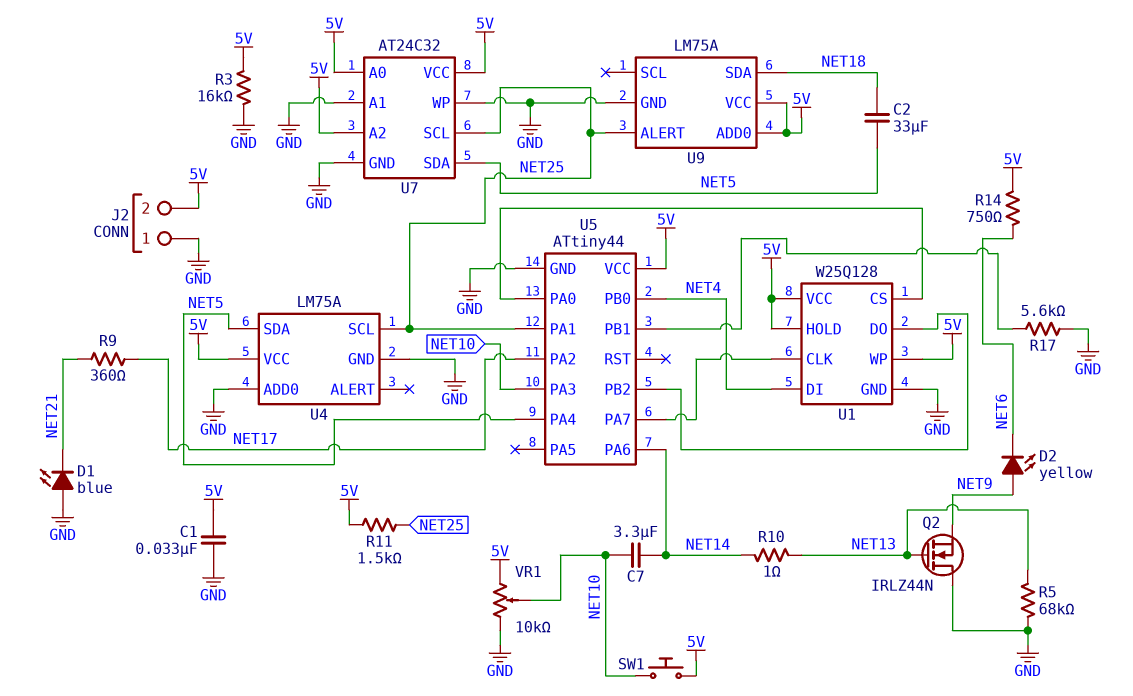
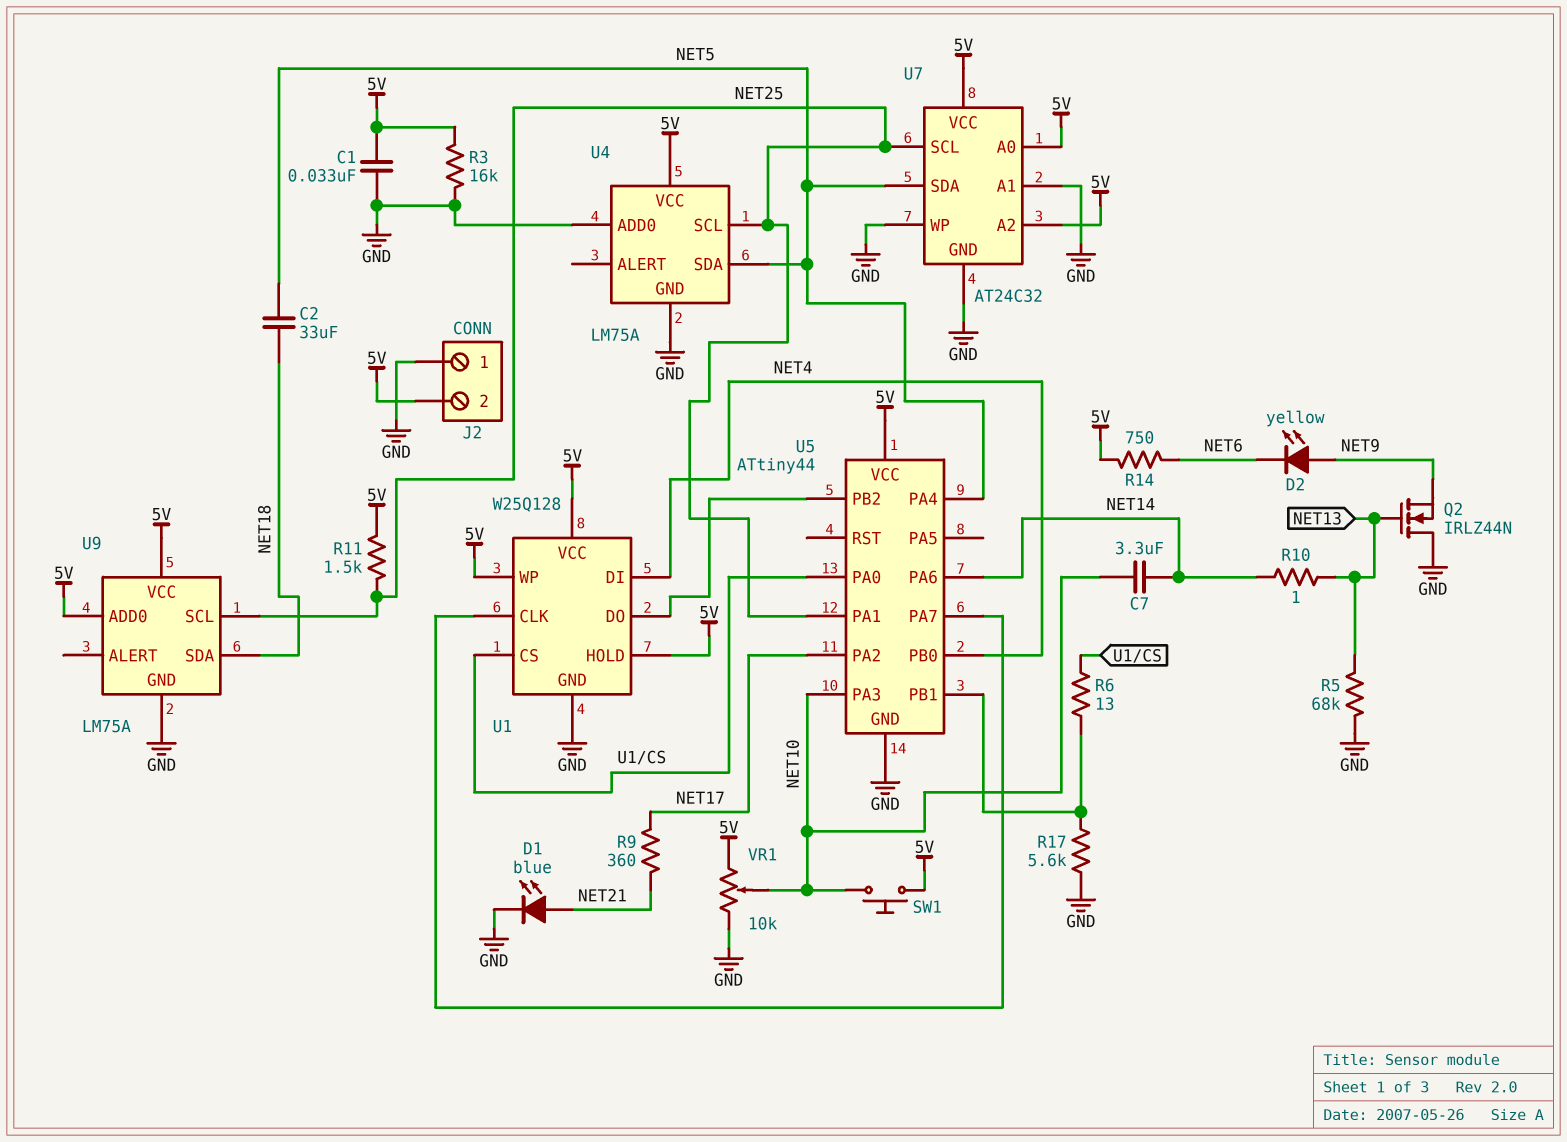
D1: LED blue (A GND, K NET21) -> LED blue (A NET21, K GND)
R6: none -> 13 (U1/CS, U5/PB1)
U9 pin ALERT: NET25 -> none
U9 pin SCL: none -> NET25

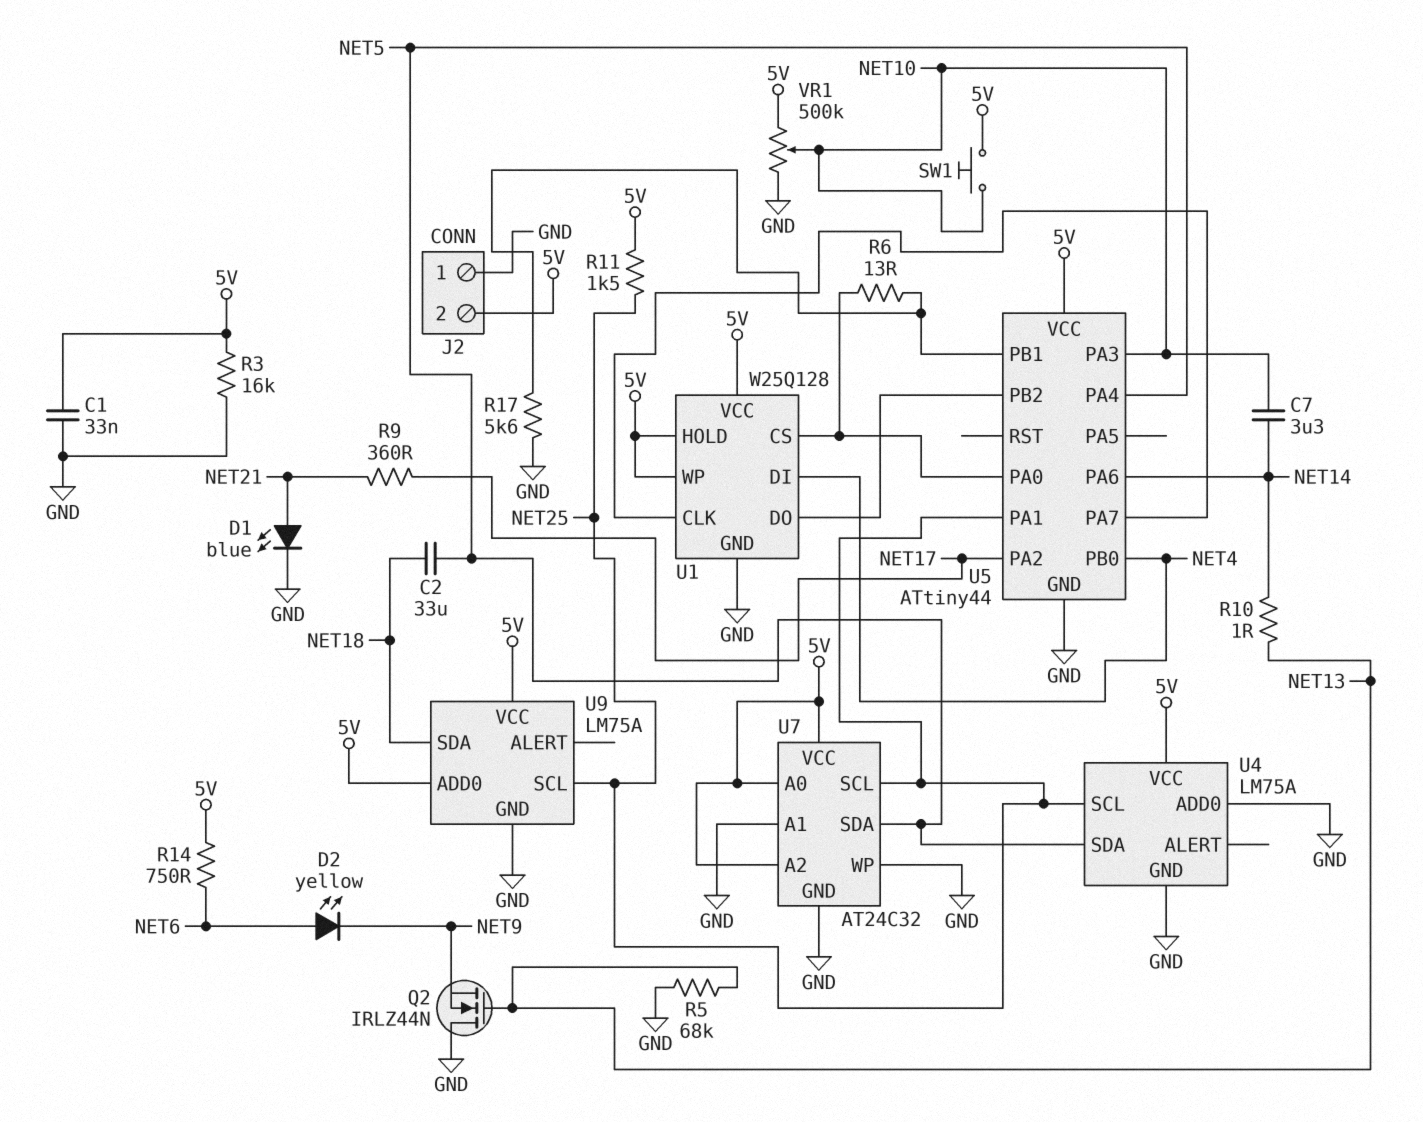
D2: LED yellow (A NET9, K NET6) -> LED yellow (A NET6, K NET9)
VR1: 10k (5V, GND, wiper NET10) -> 500k (5V, GND, wiper NET10)

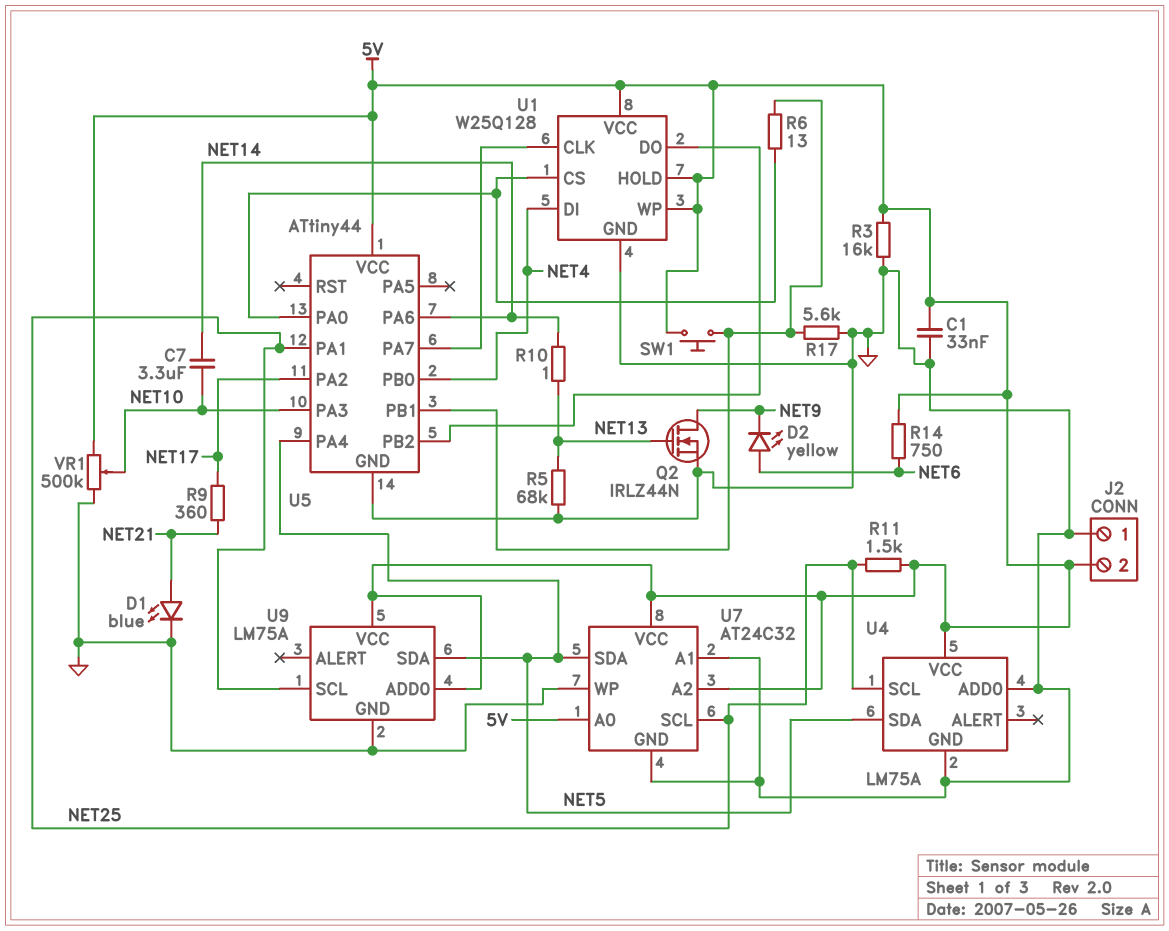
C2: 33uF (NET5, NET18) -> none
Q2: NMOS IRLZ44N (G NET13, D GND, S NET9) -> NMOS IRLZ44N (G NET13, D NET9, S GND)
SW1: button (5V, NET10) -> button (5V, U5/PB1)
U9 pin SDA: NET18 -> NET5

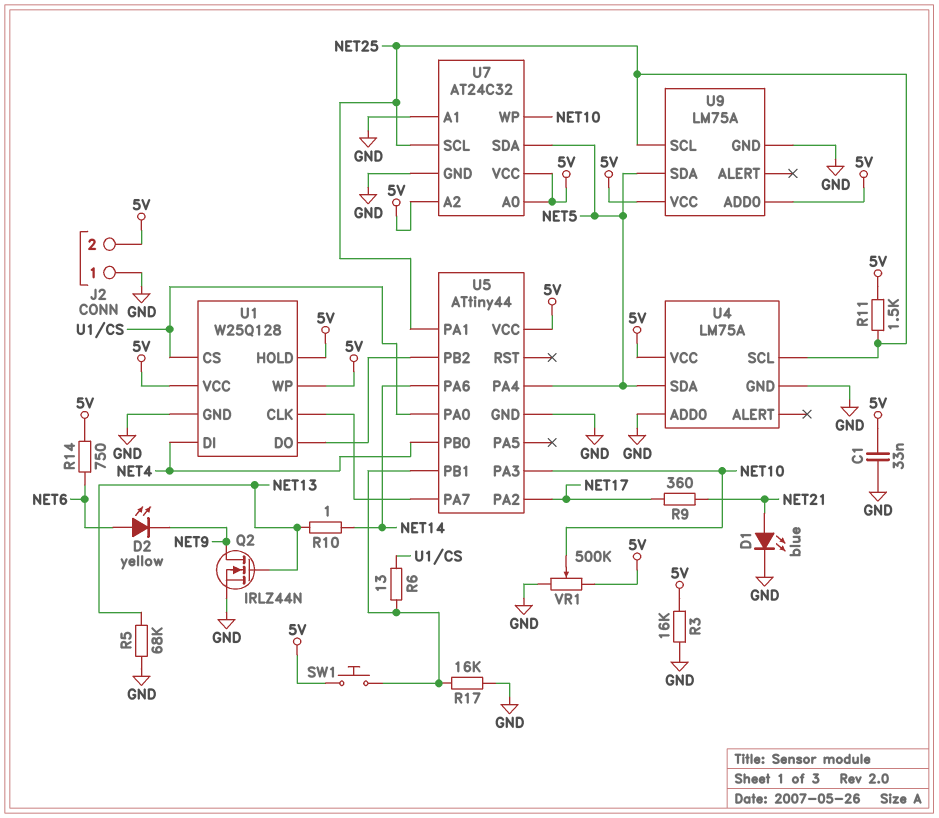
C7: 3.3uF (NET10, NET14) -> none
R17: 5.6k (GND, U5/PB1) -> 16k (GND, U5/PB1)
U7 pin WP: GND -> NET10

